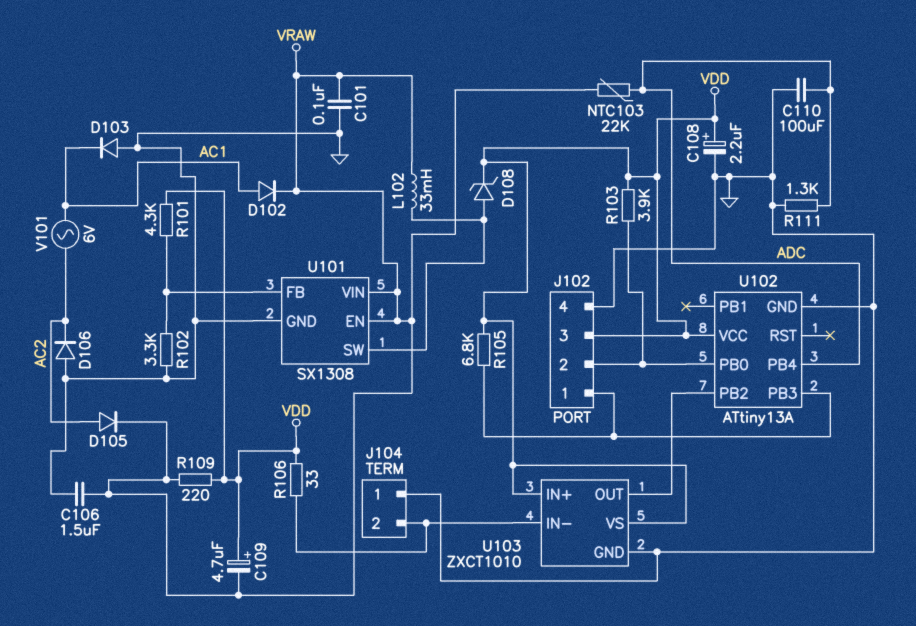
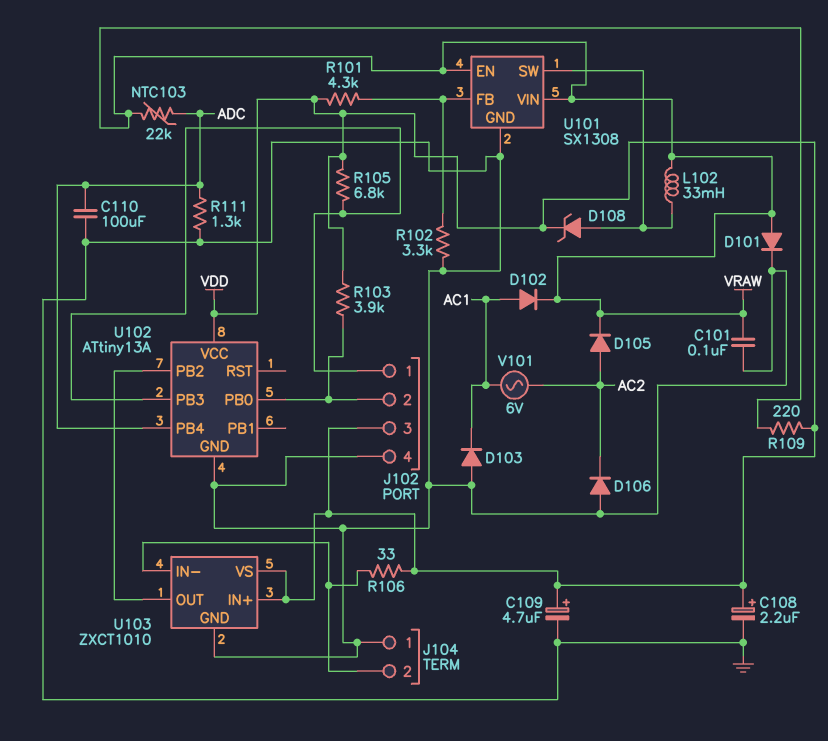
C106: 1.5uF (GND, VRAW) -> none
C109: 4.7uF (plus VDD, minus VRAW) -> 4.7uF (plus VDD, minus GND)
D101: none -> diode (A VRAW, K GND)

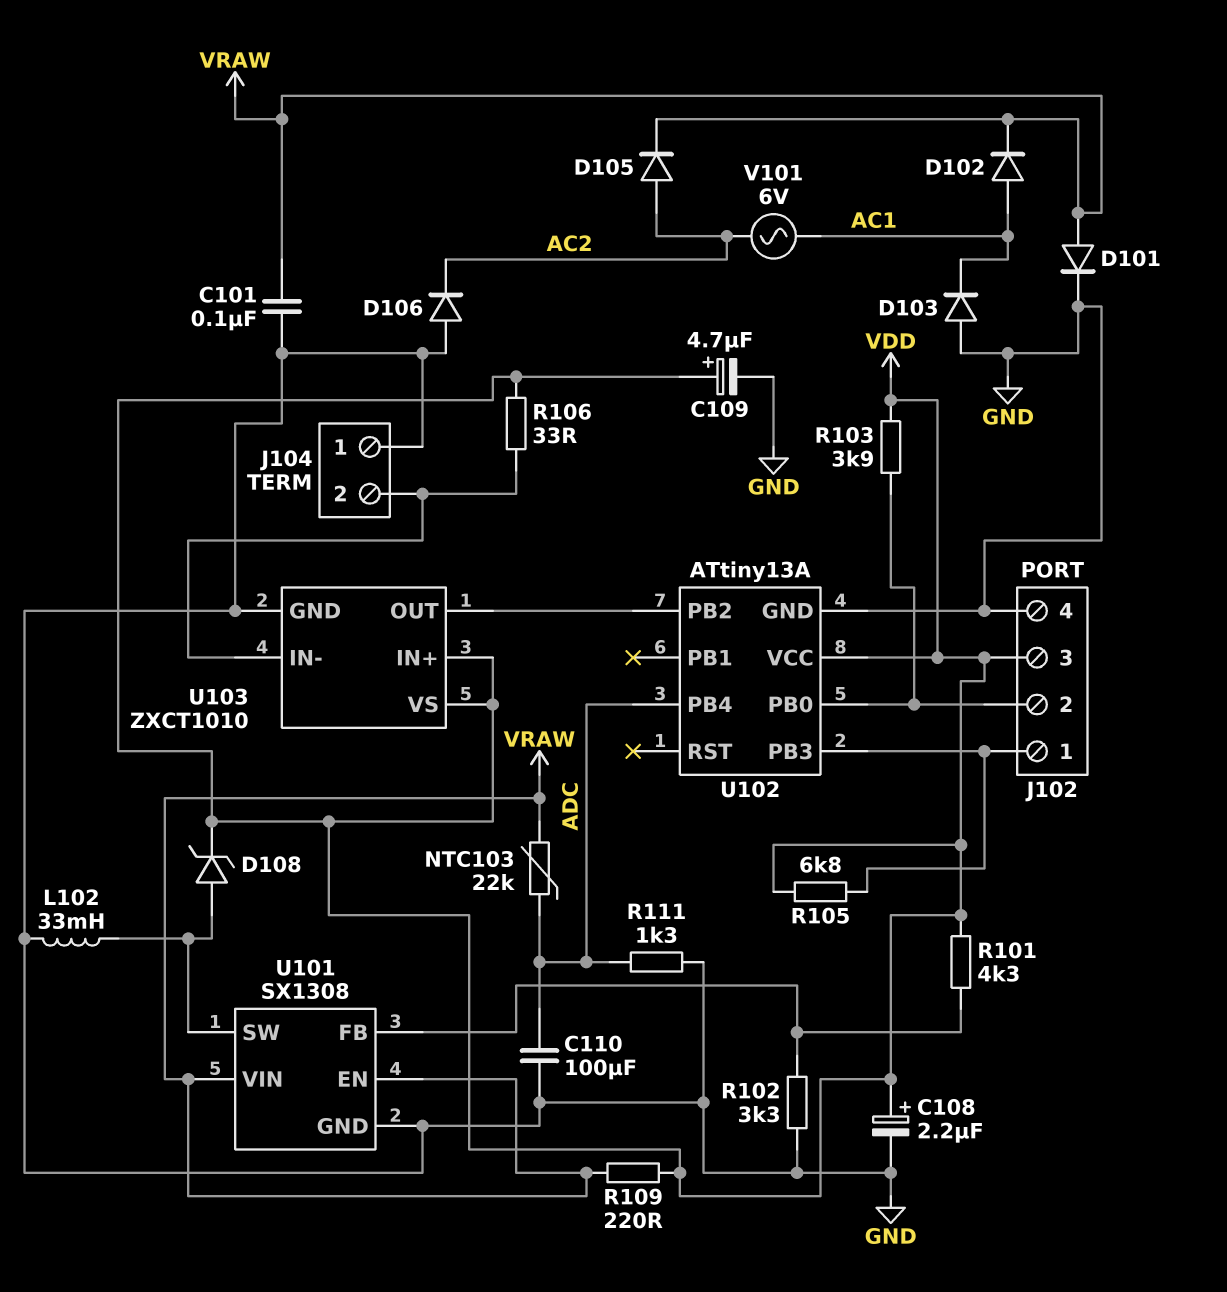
L102: 33mH (U101/SW, VRAW) -> 33mH (GND, U101/SW)

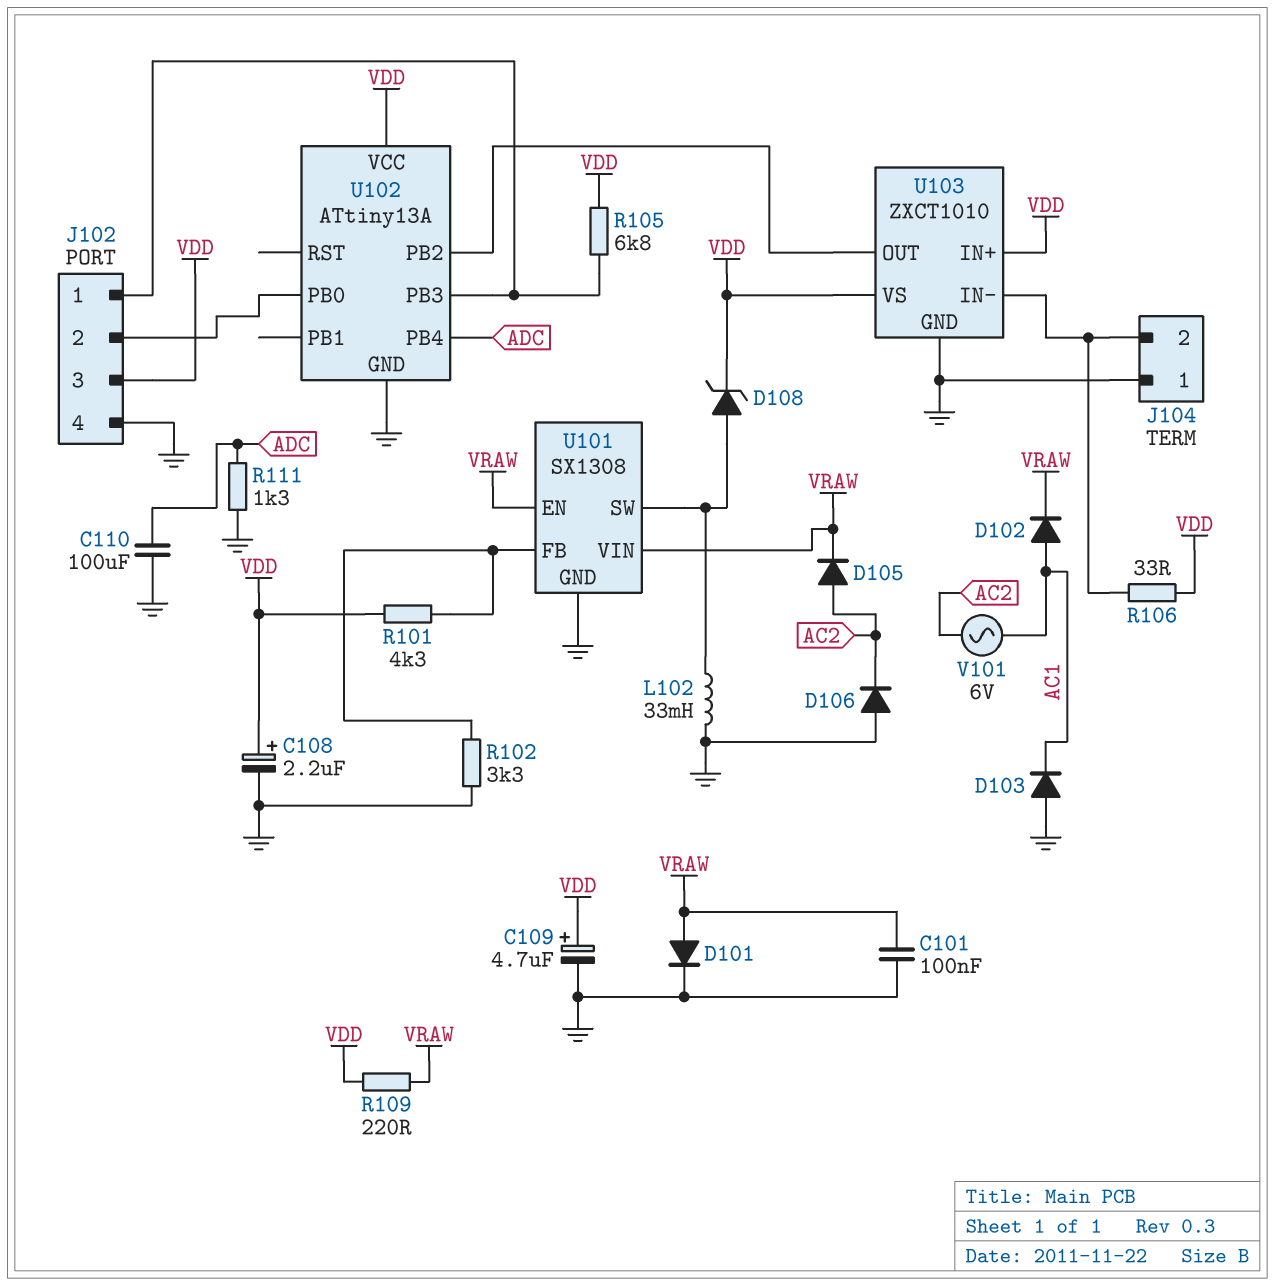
NTC103: 22k (ADC, VRAW) -> none
R103: 3.9k (J102/2, VDD) -> none

